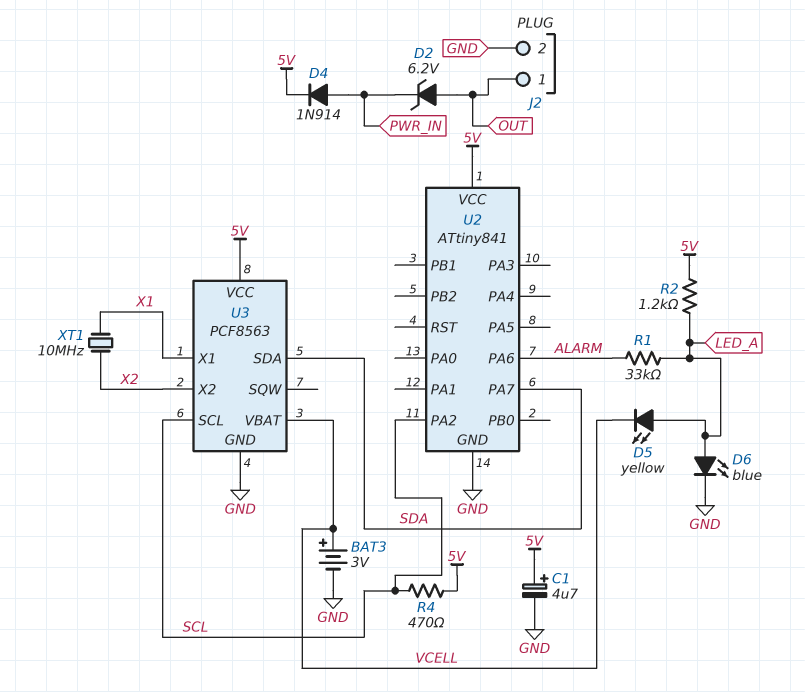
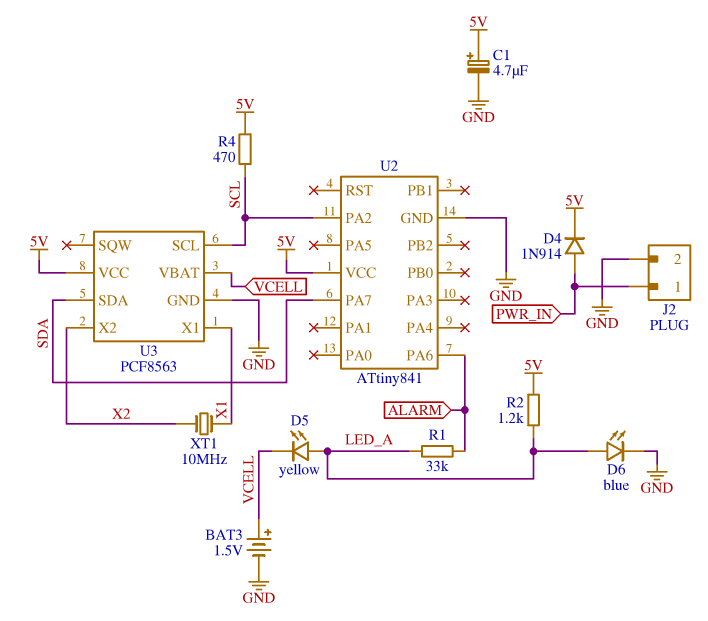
BAT3: 3V (plus VCELL, minus GND) -> 1.5V (plus VCELL, minus GND)
D2: zener 6.2V (A OUT, K PWR_IN) -> none
J2 pin 1: OUT -> PWR_IN

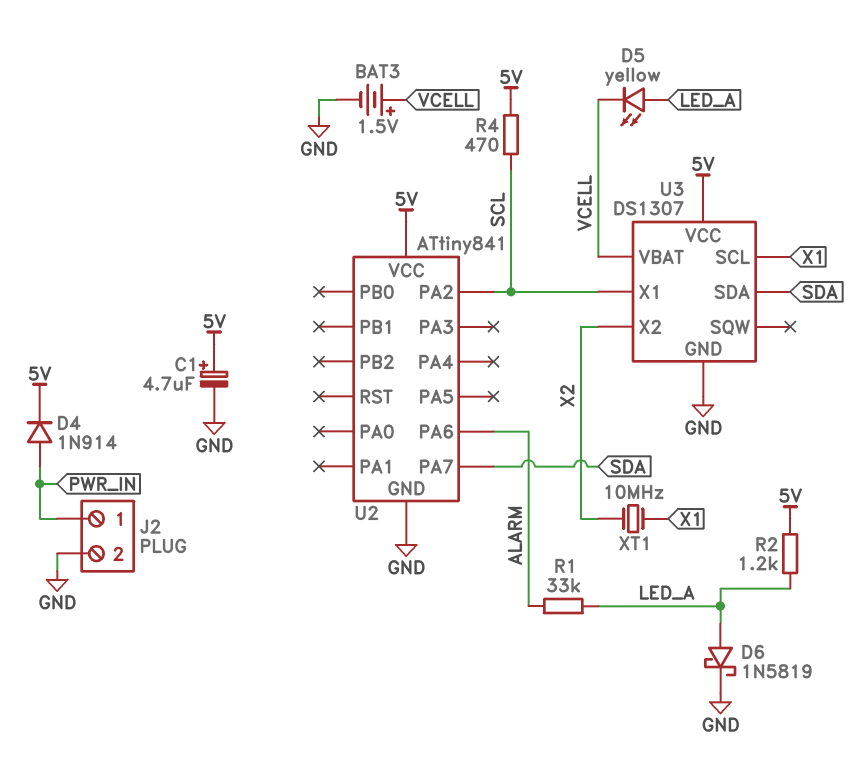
D6: LED blue (A LED_A, K GND) -> schottky 1N5819 (A LED_A, K GND)
U3: PCF8563 -> DS1307
U3 pin SCL: SCL -> X1
U3 pin X1: X1 -> SCL

